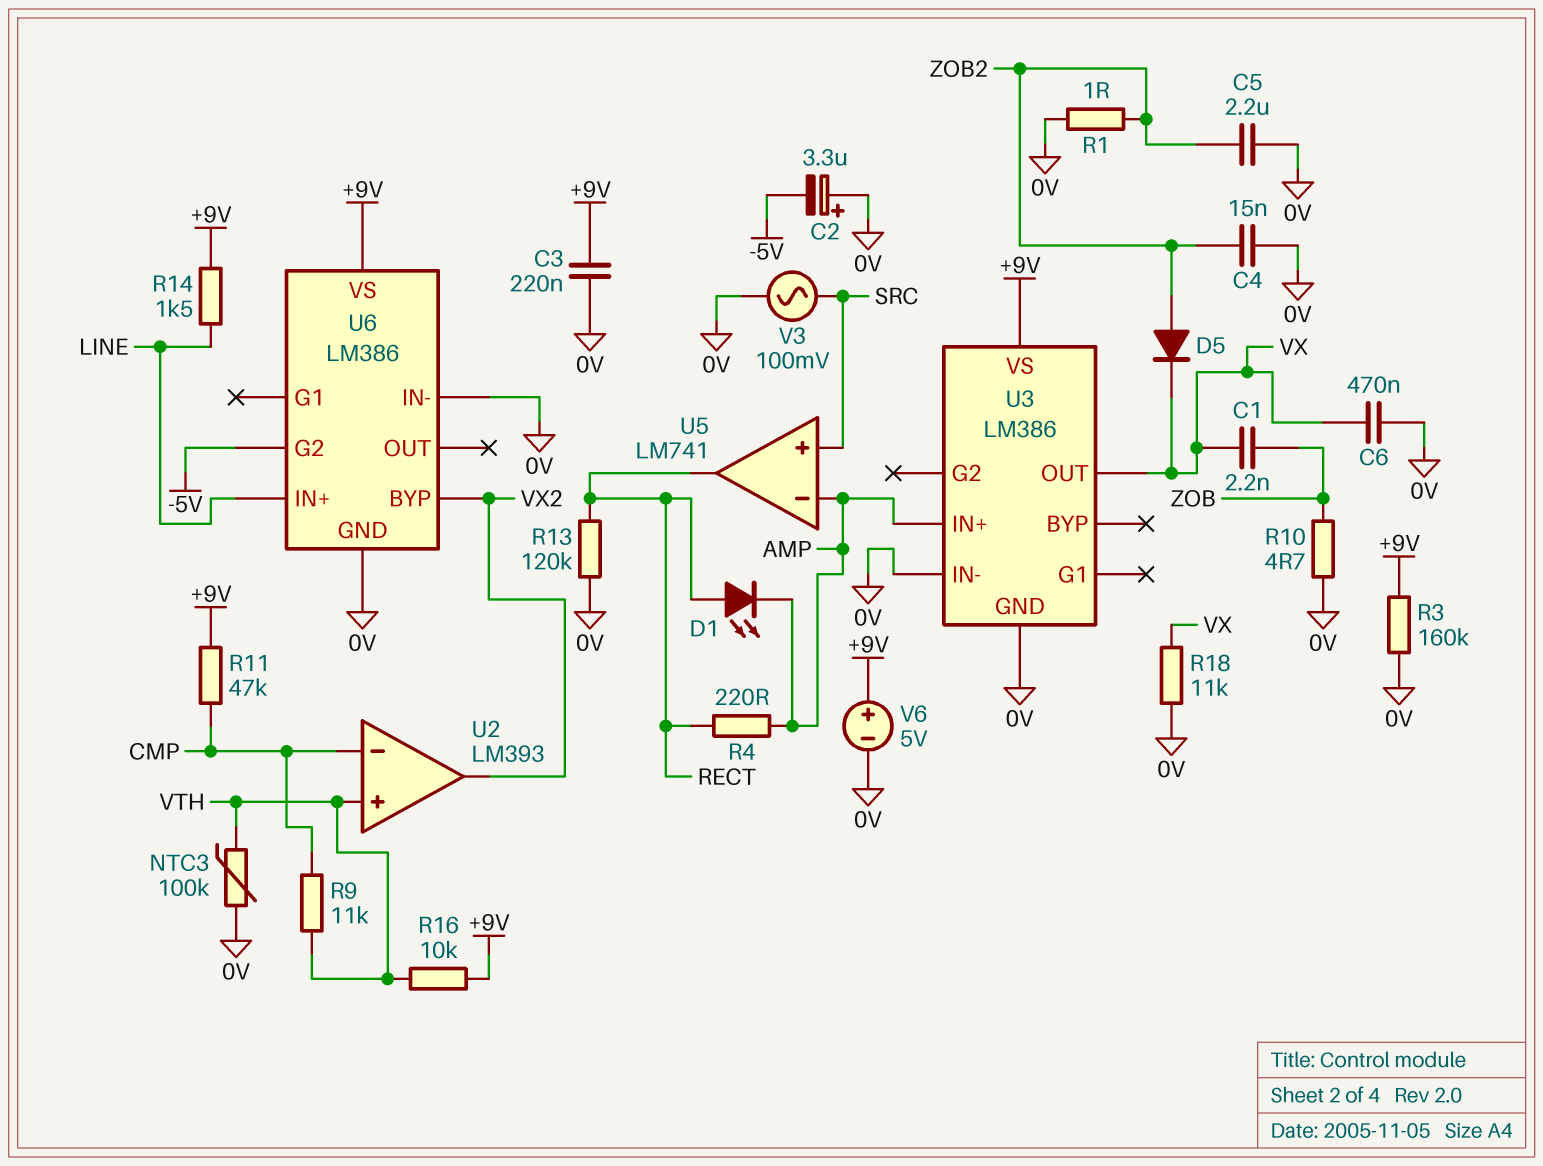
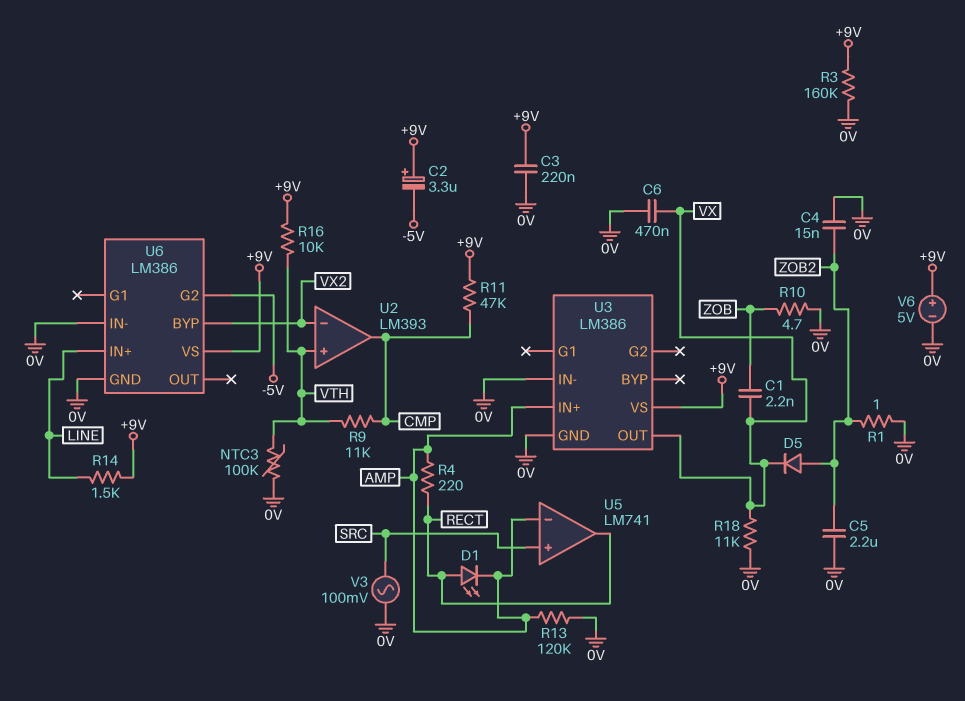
C2: 3.3uF (plus 0V, minus -5V) -> 3.3uF (plus +9V, minus -5V)
R13: 120k (0V, RECT) -> 120k (0V, AMP)
U2 pin in-: CMP -> VX2
U2 pin out: VX2 -> CMP

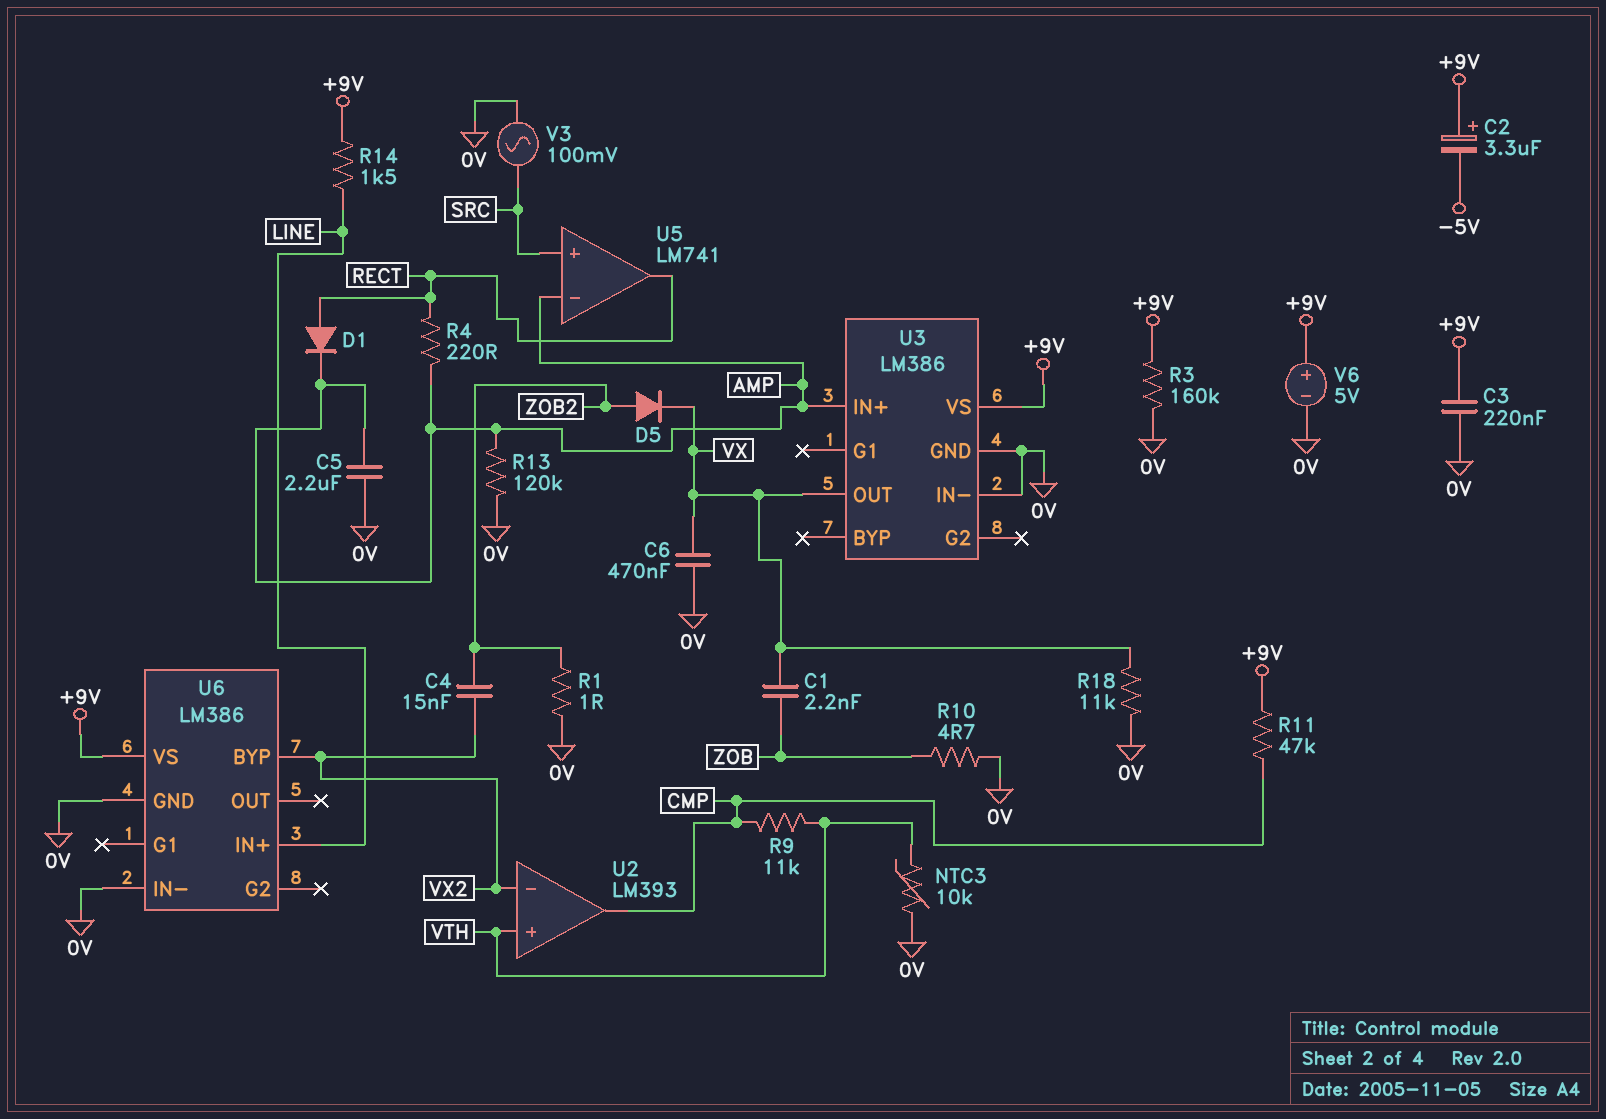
C4: 15nF (0V, ZOB2) -> 15nF (VX2, ZOB2)
C5: 2.2uF (0V, ZOB2) -> 2.2uF (0V, AMP)
D1: LED (A RECT, K AMP) -> diode (A RECT, K AMP)
NTC3: 100k (0V, VTH) -> 10k (0V, VTH)
R16: 10k (+9V, VTH) -> none
U6 pin G2: -5V -> none

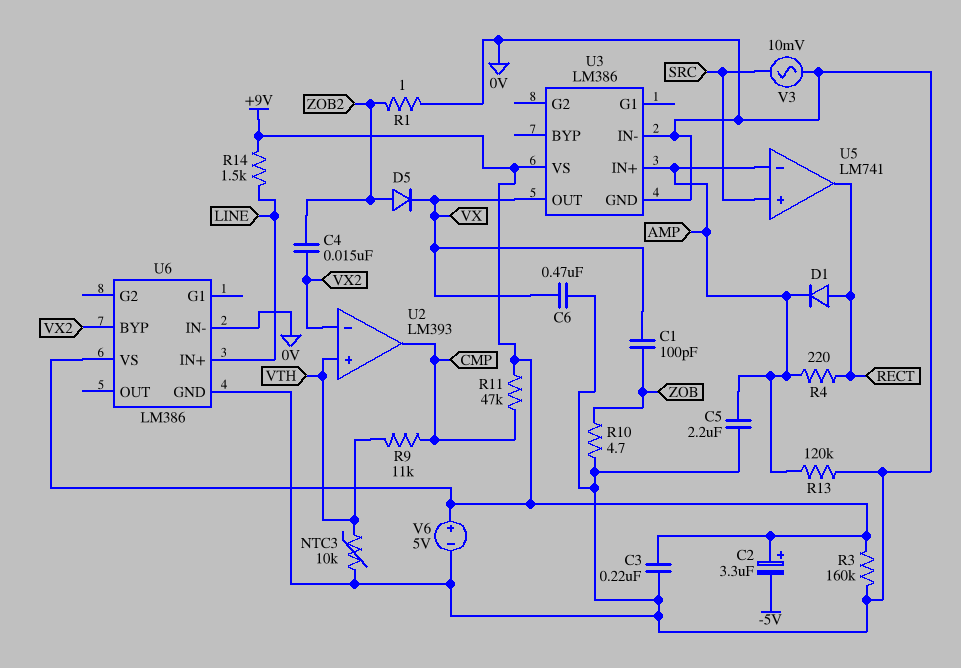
C1: 2.2nF (VX, ZOB) -> 100pF (VX, ZOB)
R18: 11k (0V, VX) -> none
V3: AC 100mV (0V, SRC) -> AC 10mV (0V, SRC)

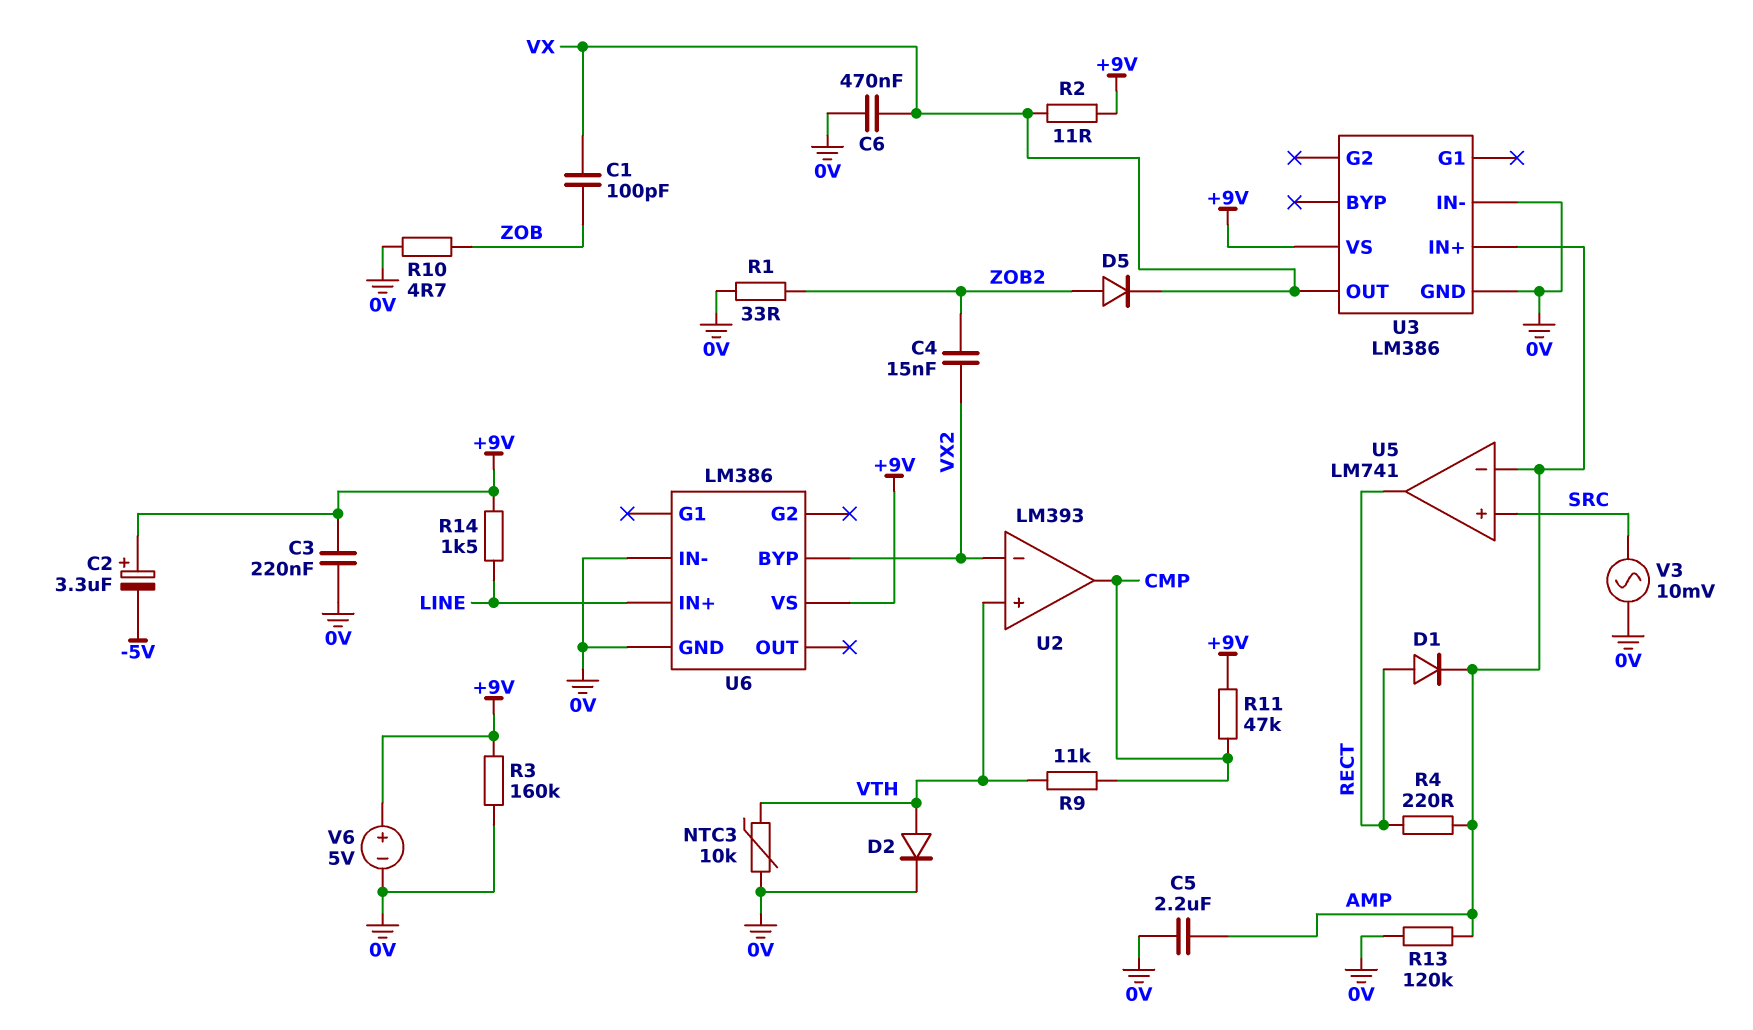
D2: none -> diode (A VTH, K 0V)
R1: 1 (0V, ZOB2) -> 33 (0V, ZOB2)
R2: none -> 11 (+9V, VX)

